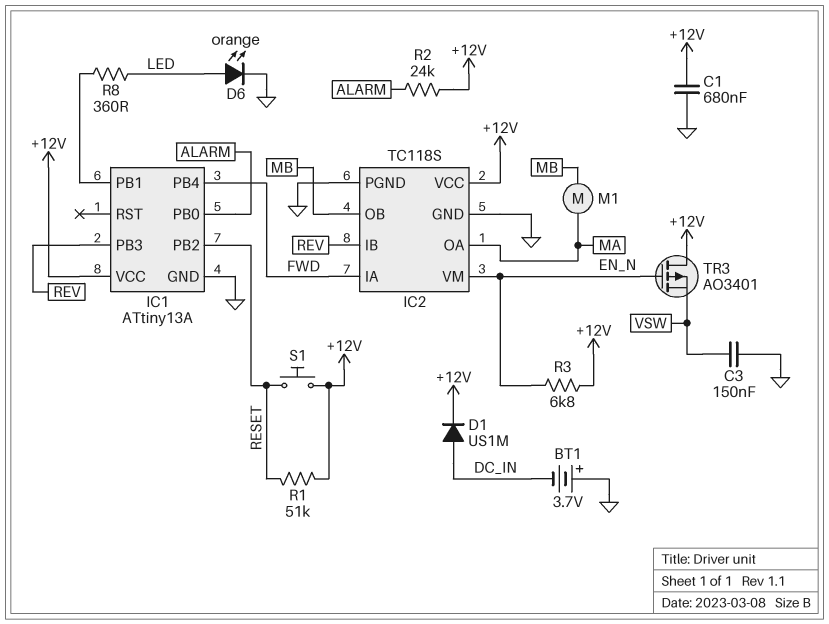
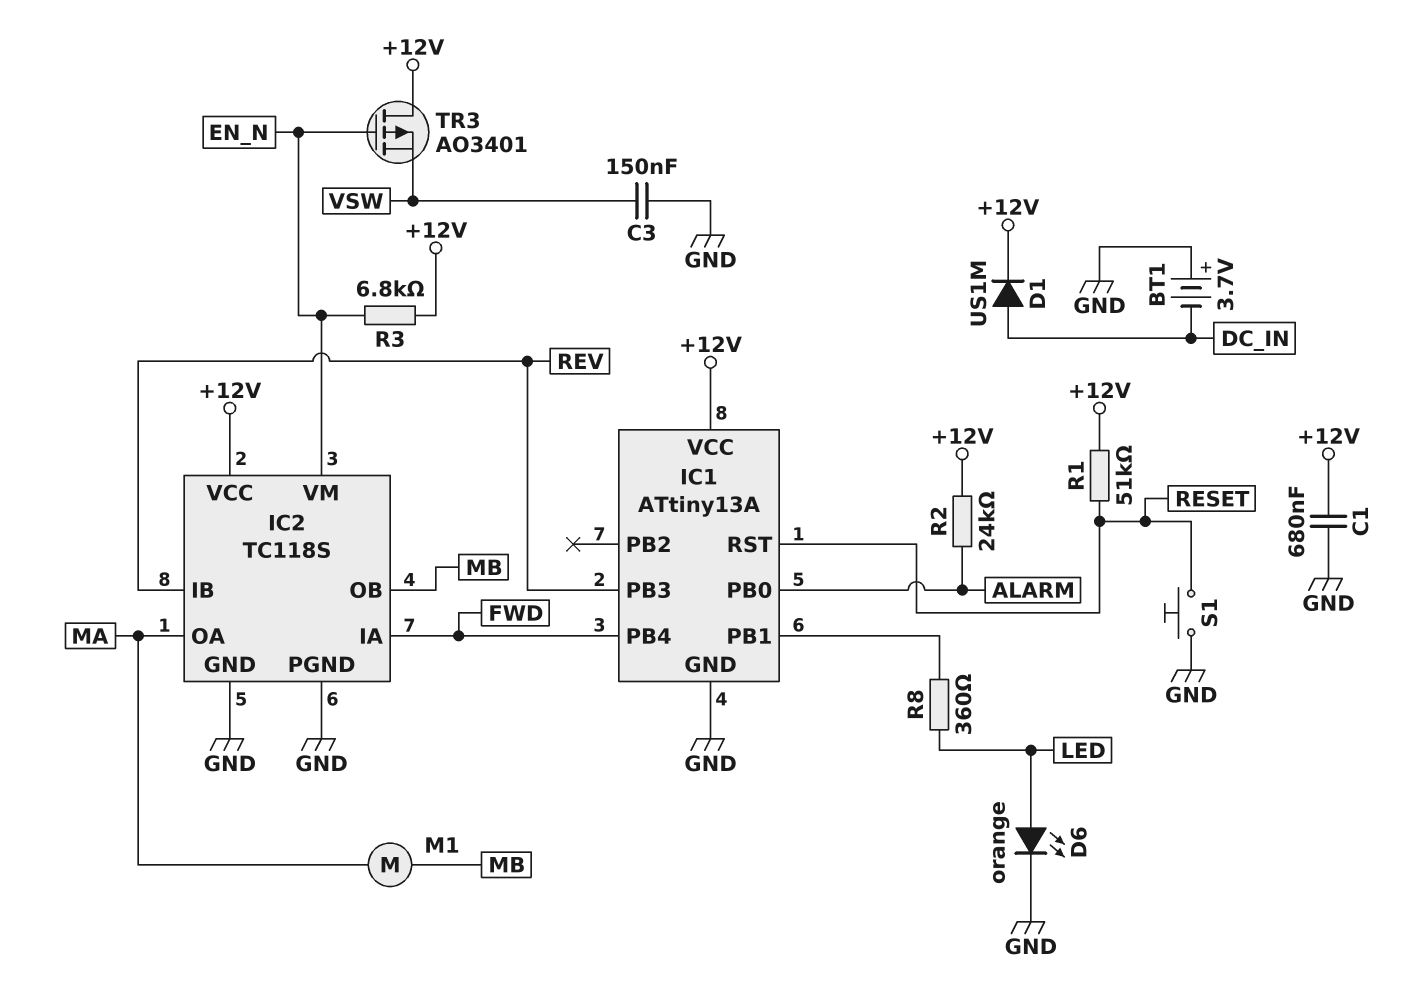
IC1 pin PB2: RESET -> none
IC1 pin RST: none -> RESET
S1: button (+12V, RESET) -> button (GND, RESET)

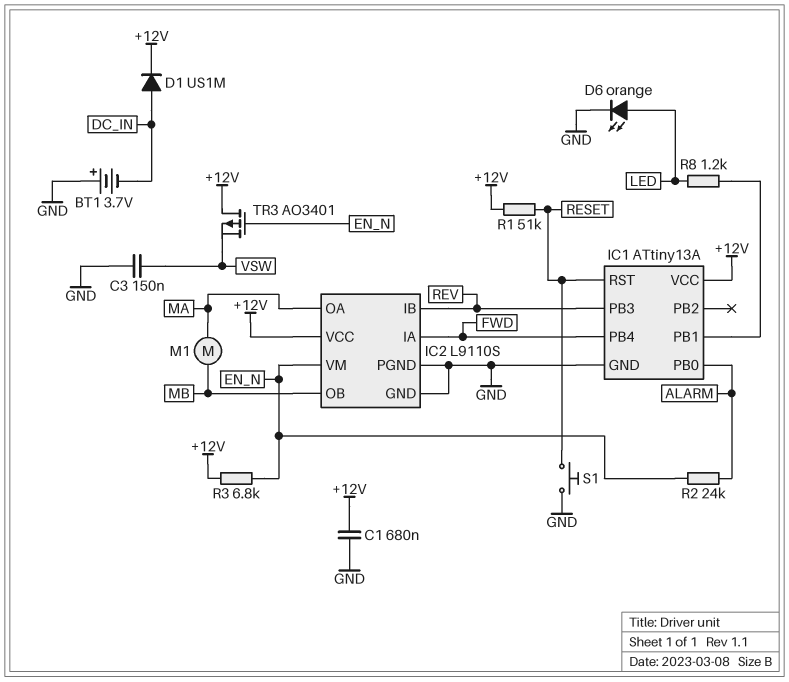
IC2: TC118S -> L9110S
R2: 24k (+12V, ALARM) -> 24k (ALARM, EN_N)
R8: 360 (IC1/PB1, LED) -> 1.2k (IC1/PB1, LED)

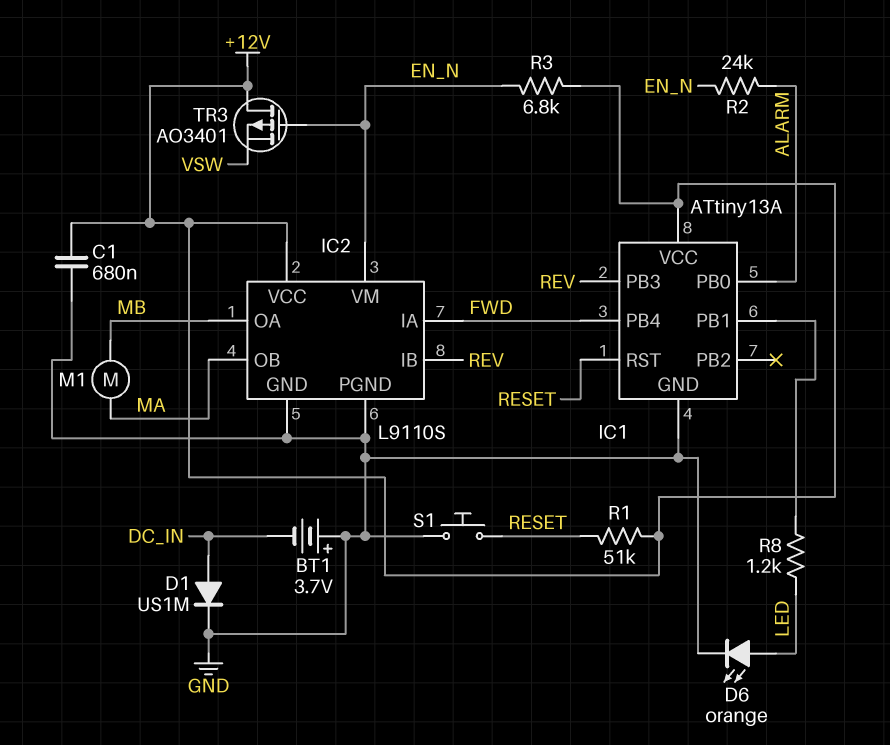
C3: 150nF (GND, VSW) -> none
D1: diode US1M (A DC_IN, K +12V) -> diode US1M (A DC_IN, K GND)
IC2 pin OA: MA -> MB
IC2 pin OB: MB -> MA

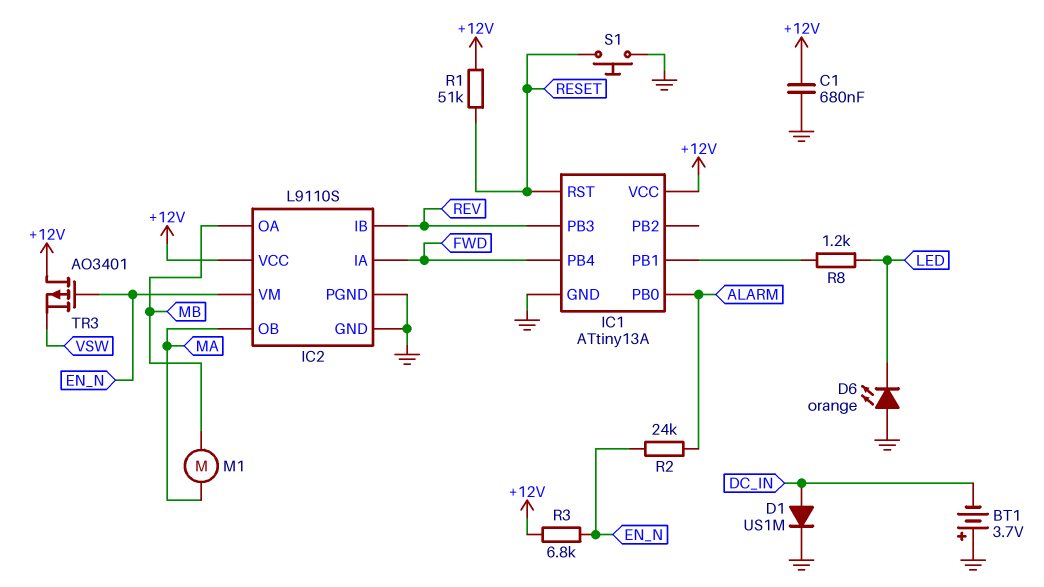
D6: LED orange (A LED, K GND) -> LED orange (A GND, K LED)

